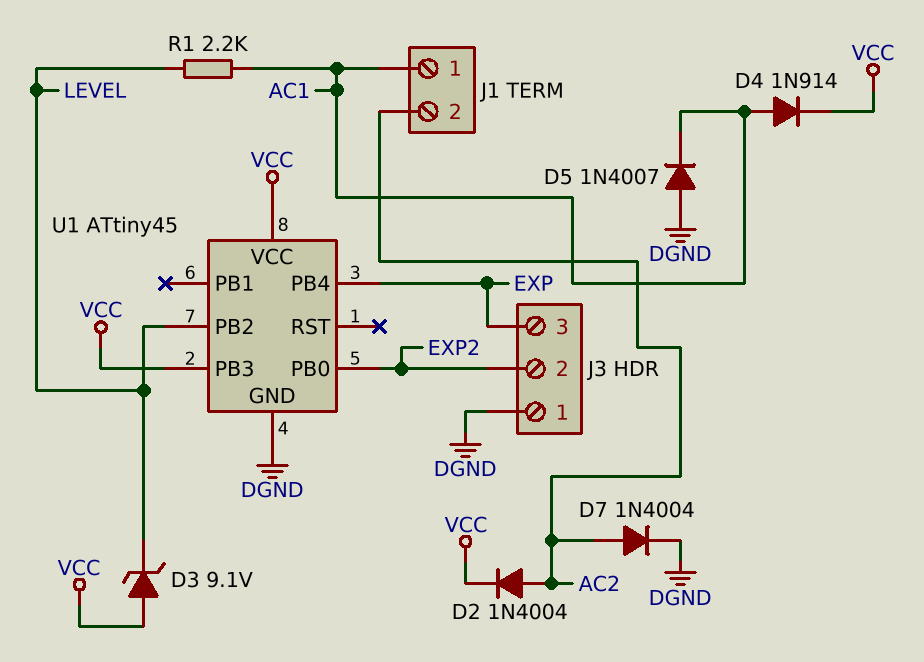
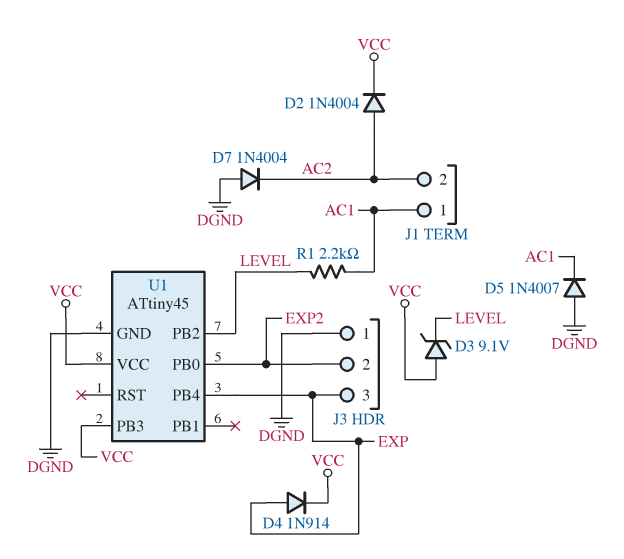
D4: diode 1N914 (A AC1, K VCC) -> diode 1N914 (A EXP, K VCC)
D7: diode 1N4004 (A AC2, K DGND) -> diode 1N4004 (A DGND, K AC2)

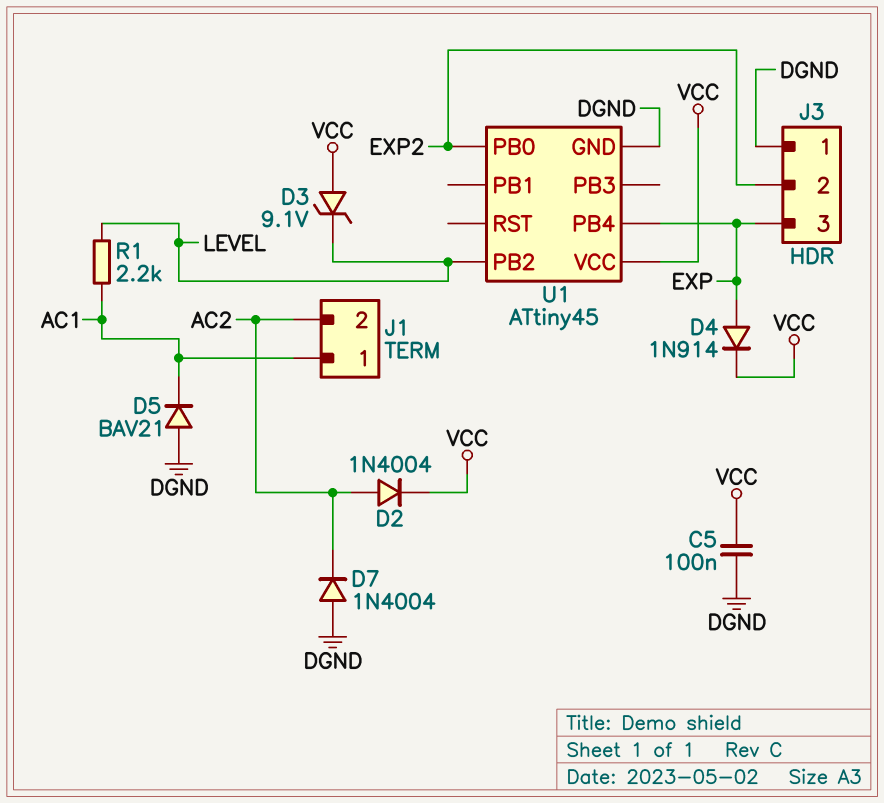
C5: none -> 100nF (DGND, VCC)
D5: diode 1N4007 (A DGND, K AC1) -> diode BAV21 (A DGND, K AC1)
U1 pin PB3: VCC -> none

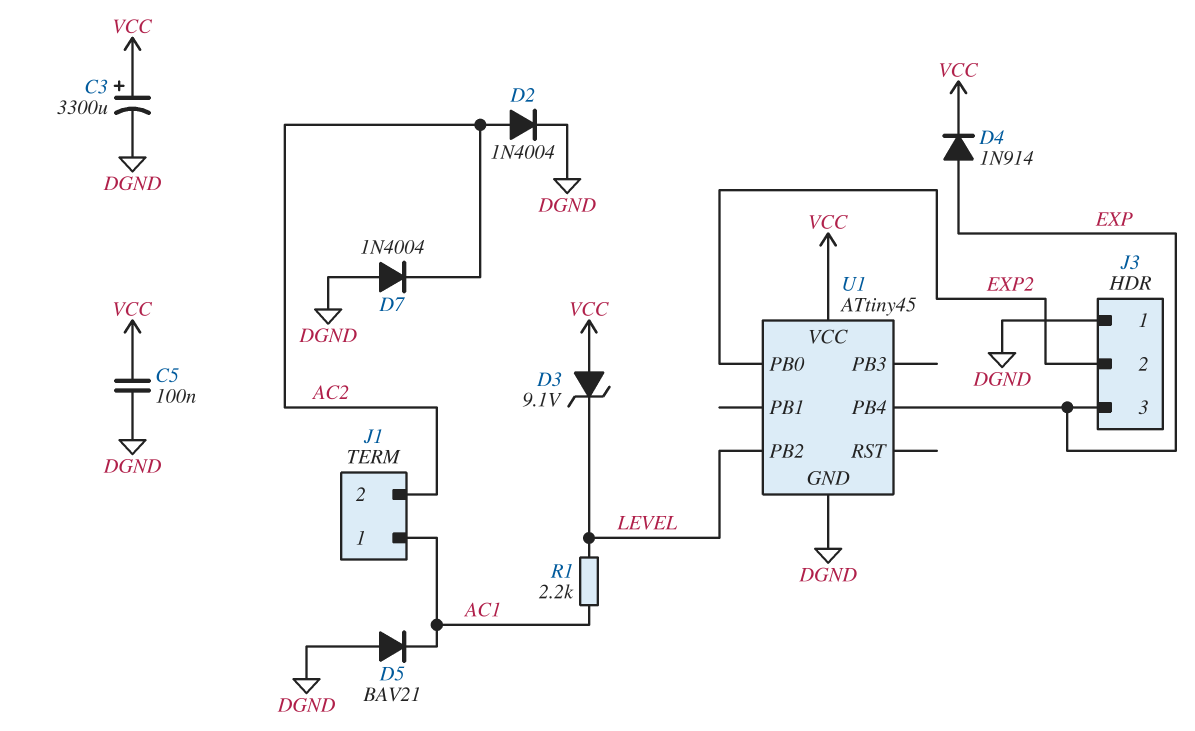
C3: none -> 3300uF (plus VCC, minus DGND)
D2: diode 1N4004 (A AC2, K VCC) -> diode 1N4004 (A AC2, K DGND)

